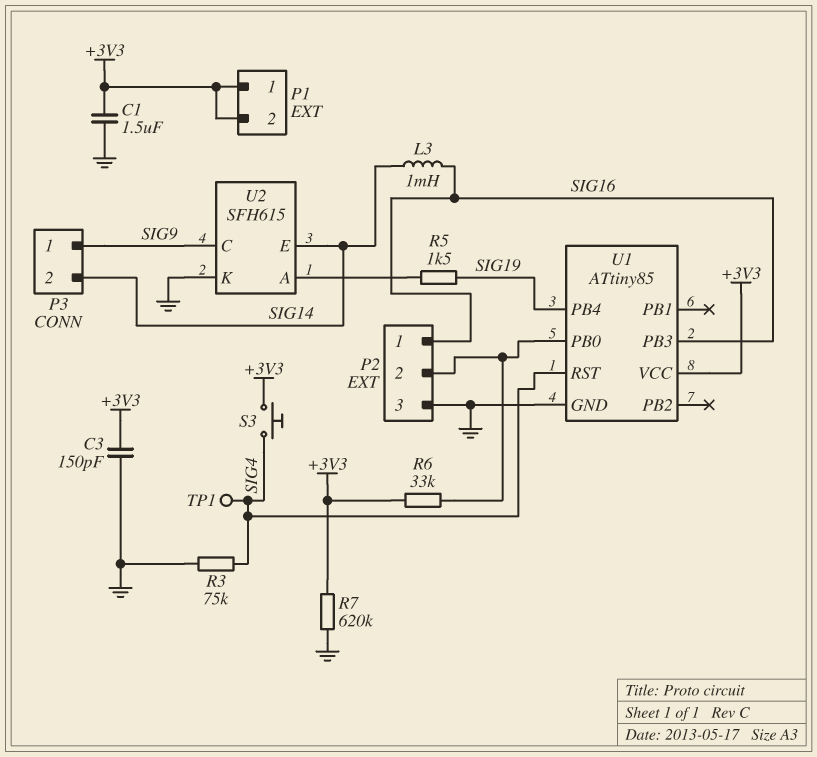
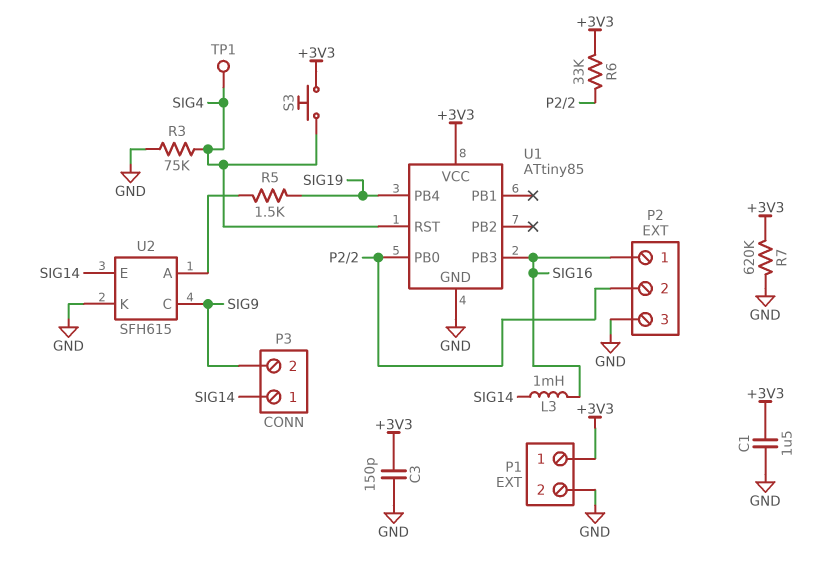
P1 pin 2: +3V3 -> GND
P3 pin 1: SIG9 -> SIG14
P3 pin 2: SIG14 -> SIG9

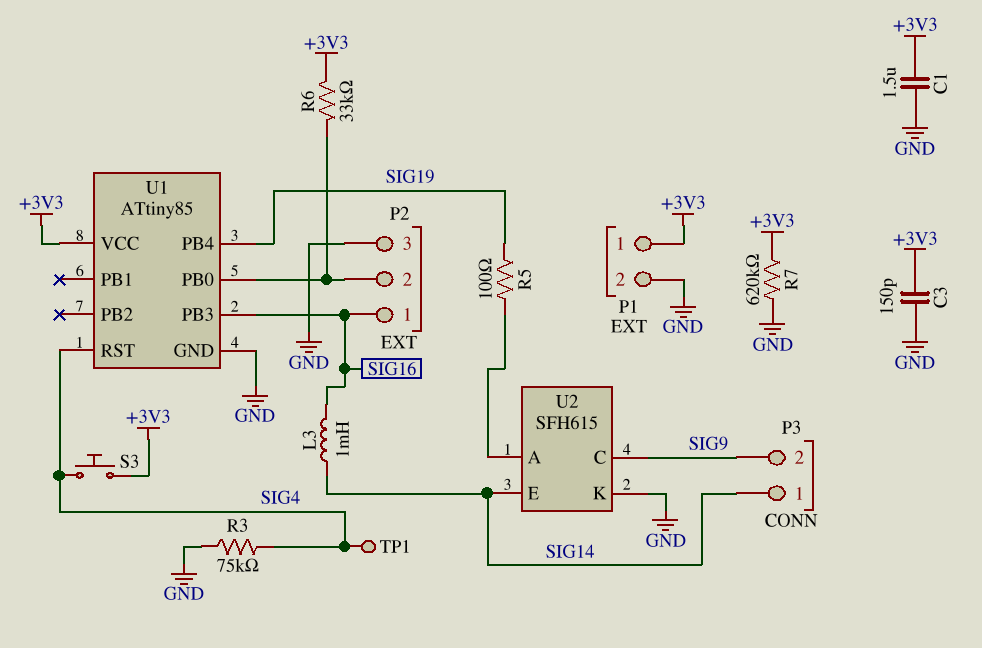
R5: 1.5k (SIG19, U2/A) -> 100 (SIG19, U2/A)

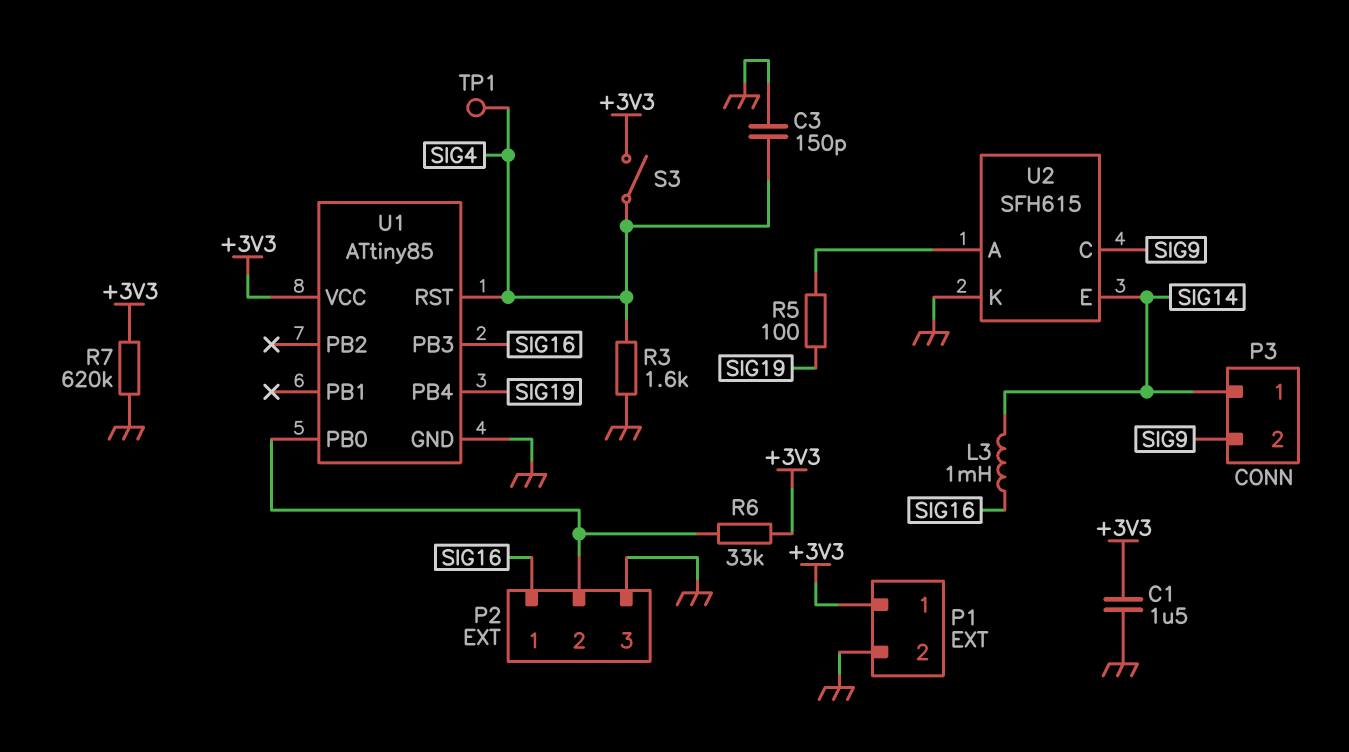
C3: 150pF (+3V3, GND) -> 150pF (GND, SIG4)
R3: 75k (GND, SIG4) -> 1.6k (GND, SIG4)
S3: button (+3V3, SIG4) -> switch (+3V3, SIG4)

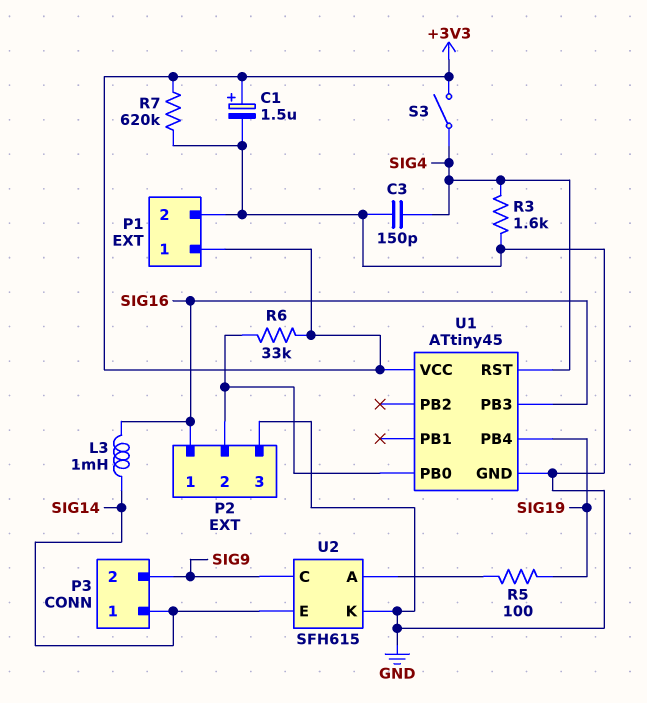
C1: 1.5uF (+3V3, GND) -> 1.5uF (plus +3V3, minus GND)
TP1: test point (SIG4) -> none
U1: ATtiny85 -> ATtiny45

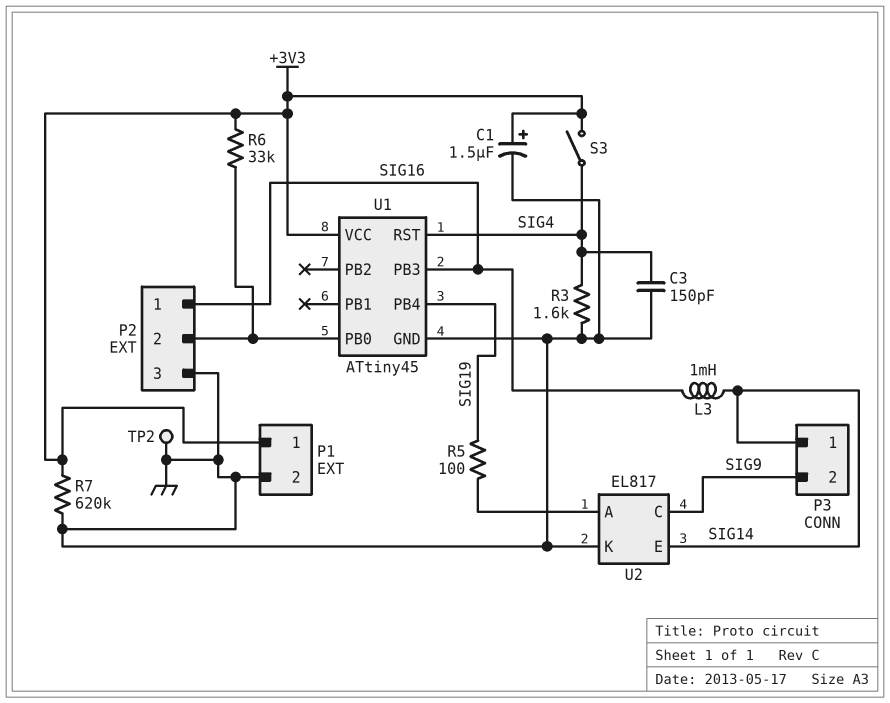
TP2: none -> test point (GND)
U2: SFH615 -> EL817

